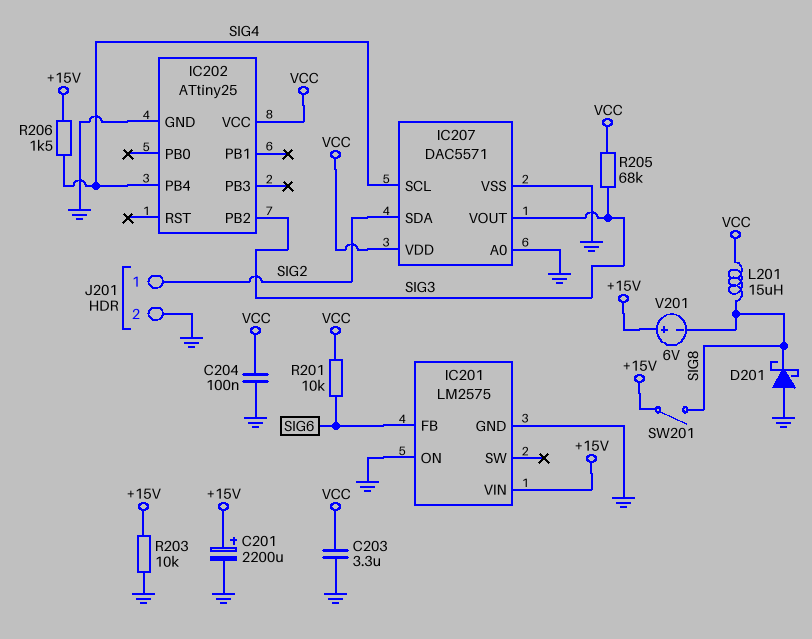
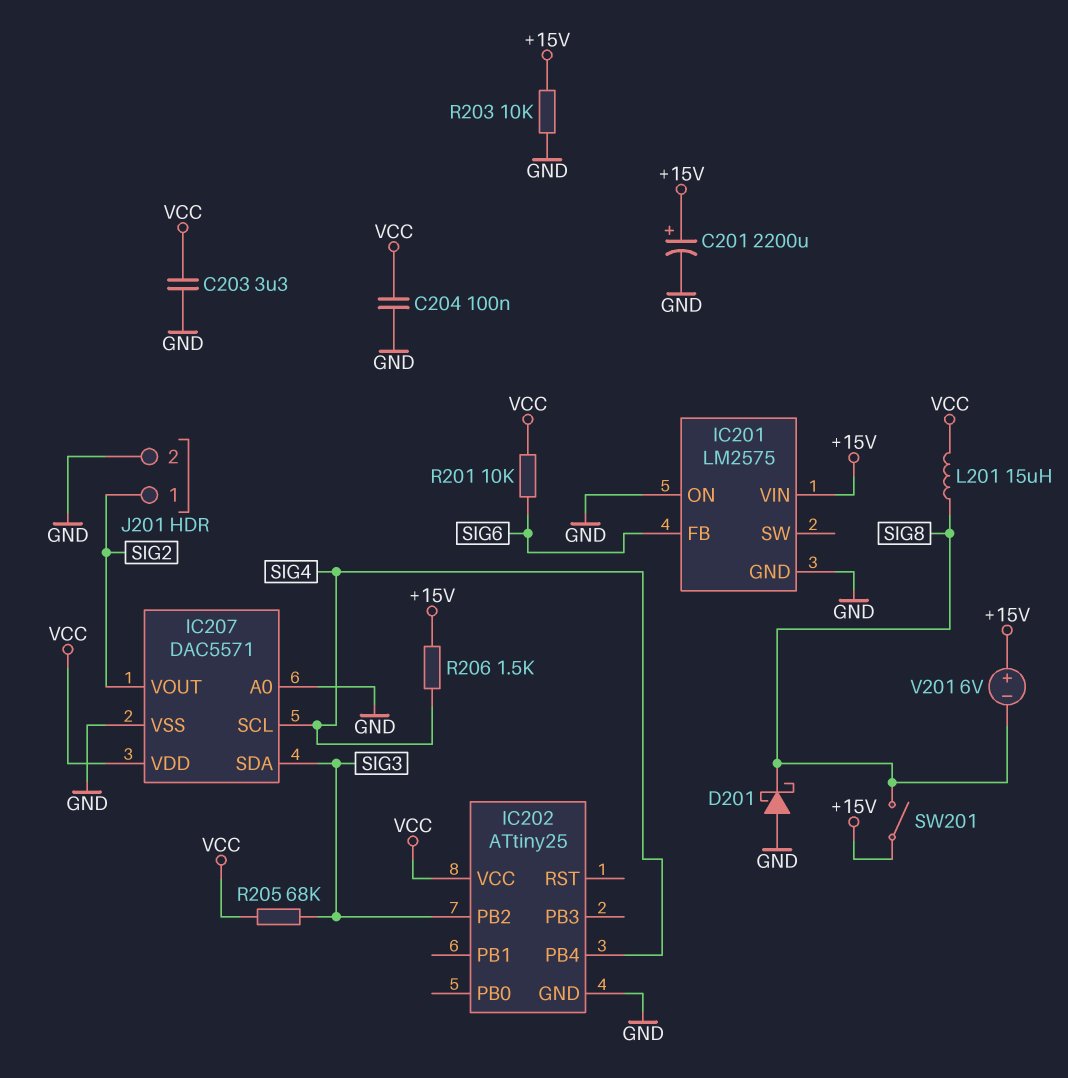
IC207 pin SDA: SIG2 -> SIG3
IC207 pin VOUT: SIG3 -> SIG2

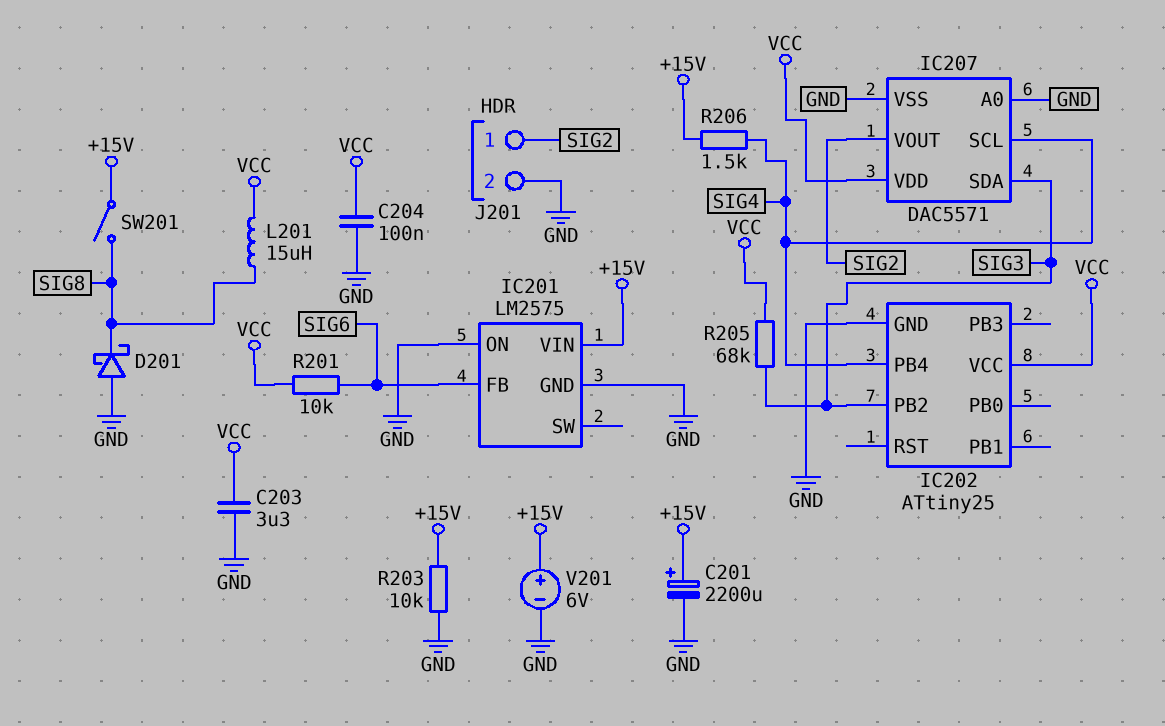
V201: 6V (plus +15V, minus SIG8) -> 6V (plus +15V, minus GND)

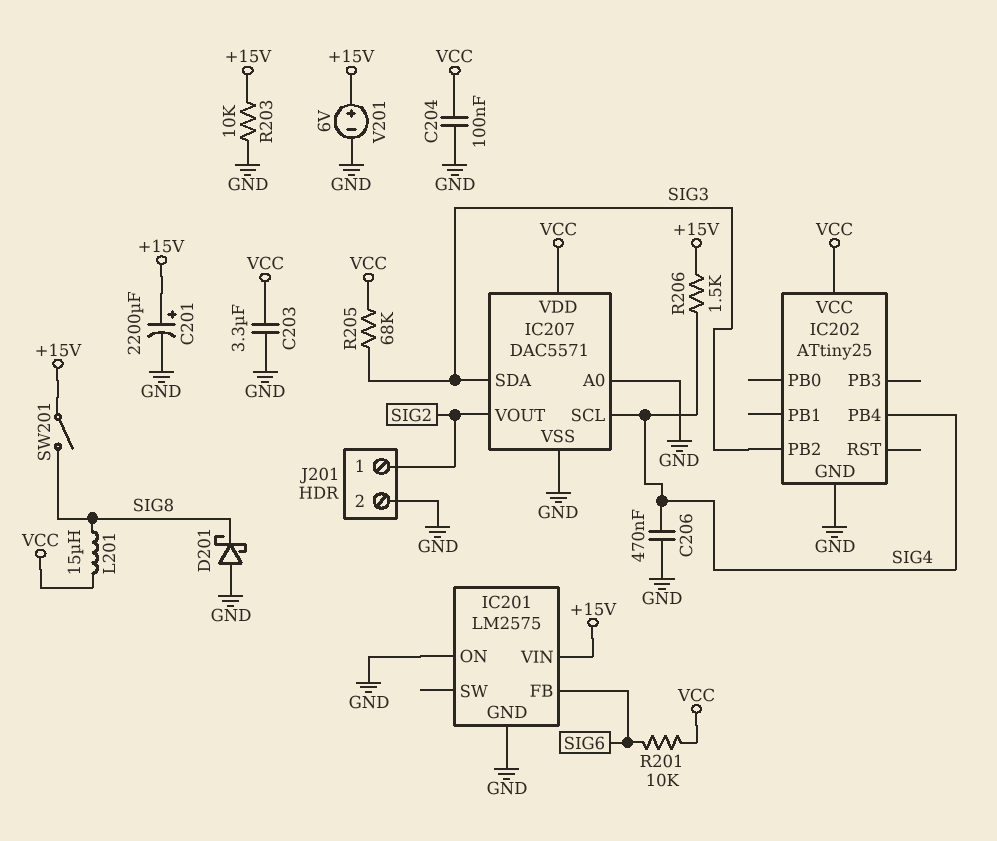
C206: none -> 470nF (GND, SIG4)

